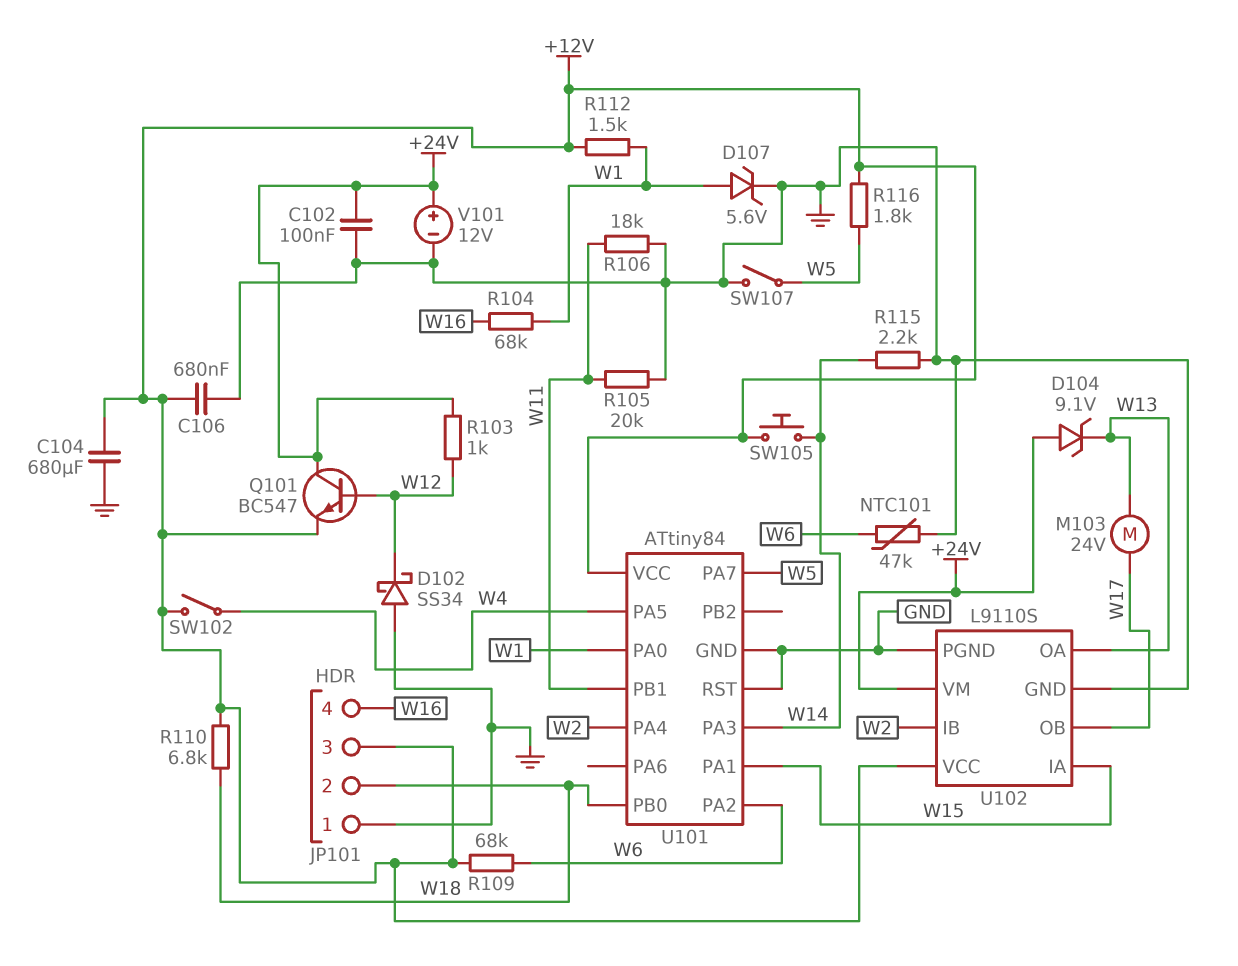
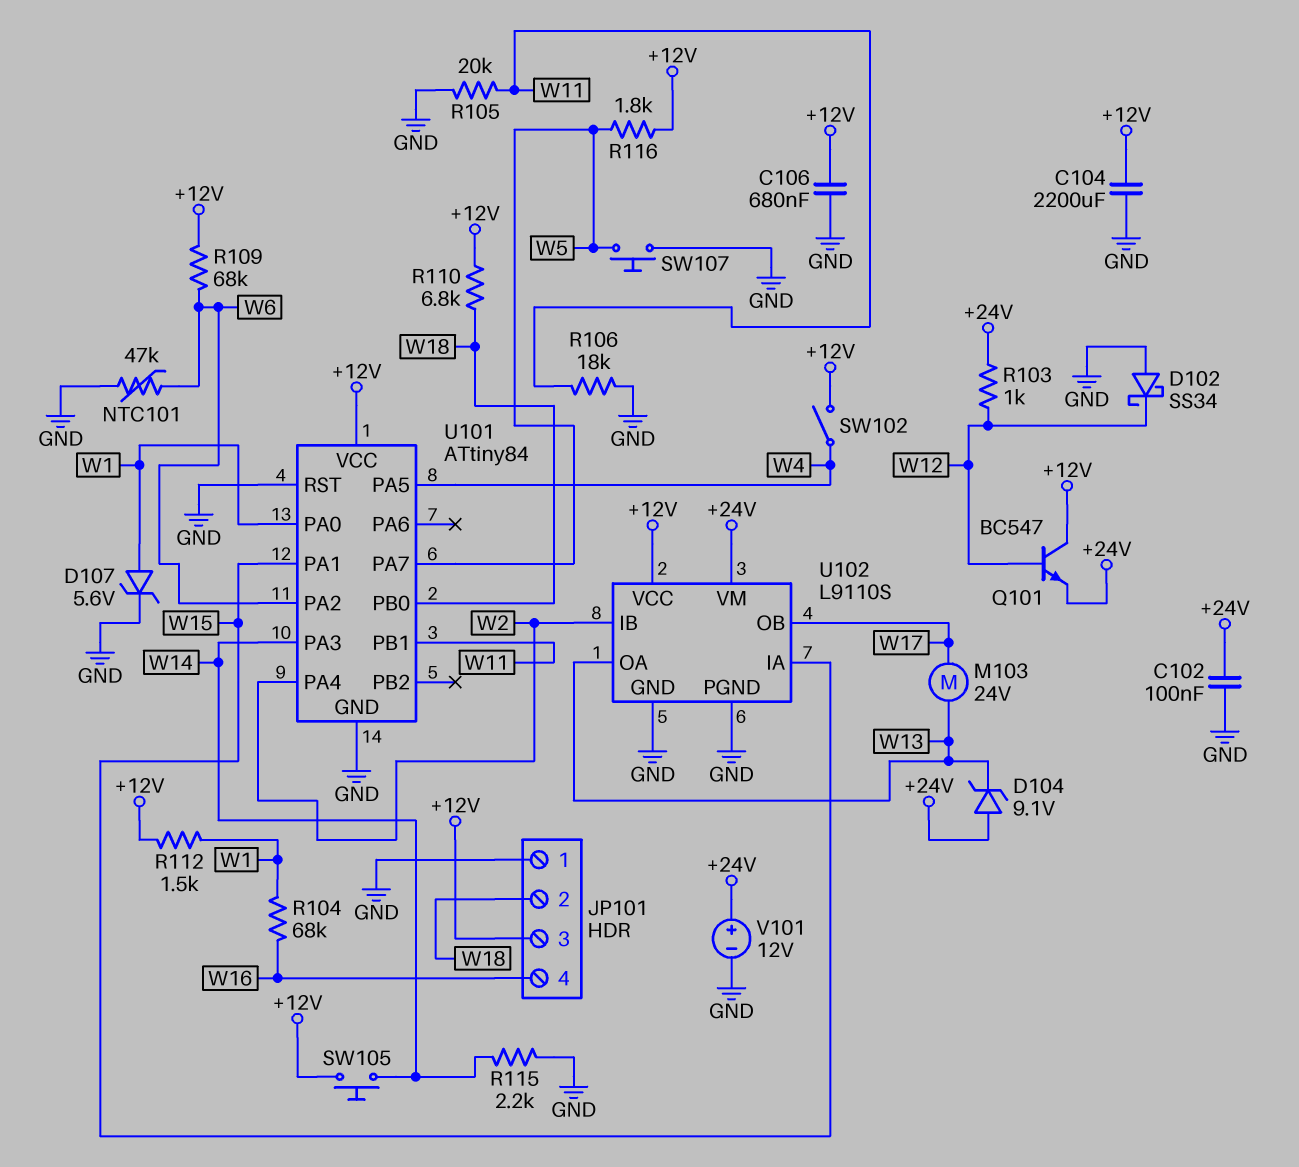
C104: 680uF (+12V, GND) -> 2200uF (+12V, GND)
Q101: NPN BC547 (B W12, C +24V, E +12V) -> NPN BC547 (B W12, C +12V, E +24V)
SW107: switch (GND, W5) -> button (GND, W5)

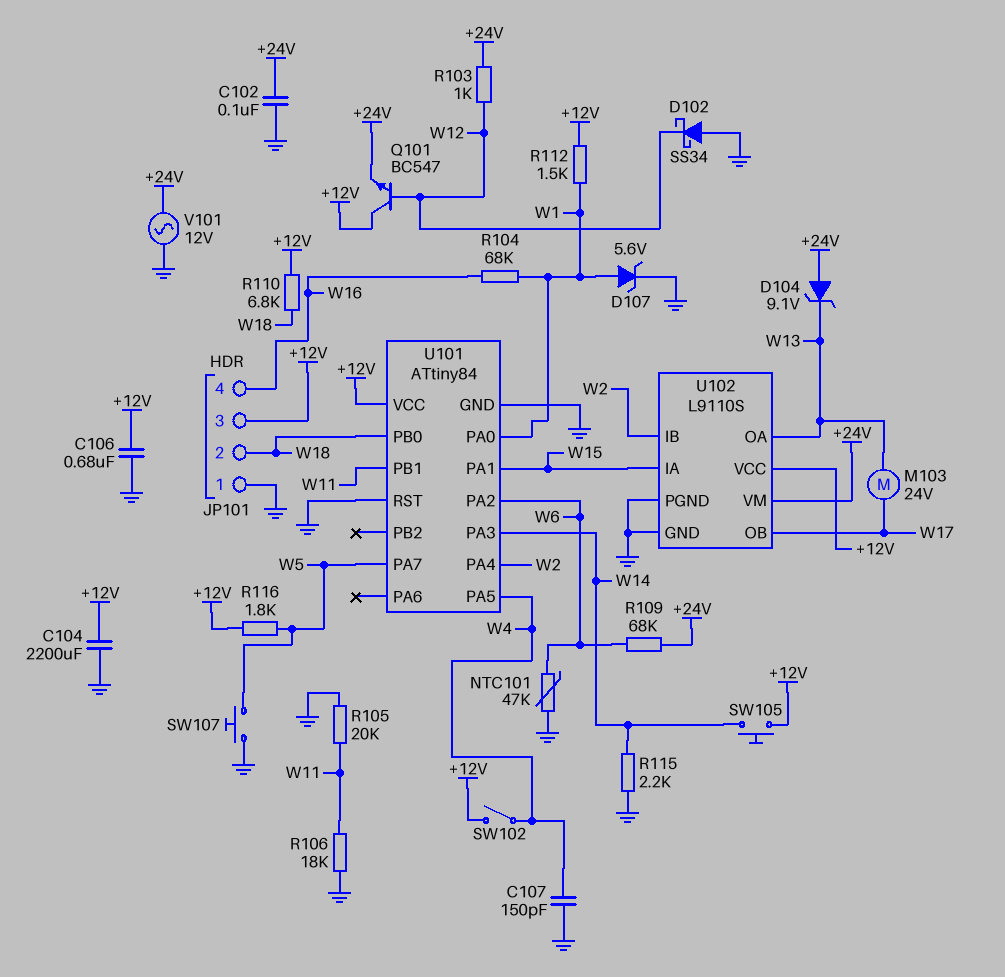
C107: none -> 150pF (GND, W4)
R109: 68k (+12V, W6) -> 68k (+24V, W6)
V101: 12V (plus +24V, minus GND) -> AC 12V (+24V, GND)

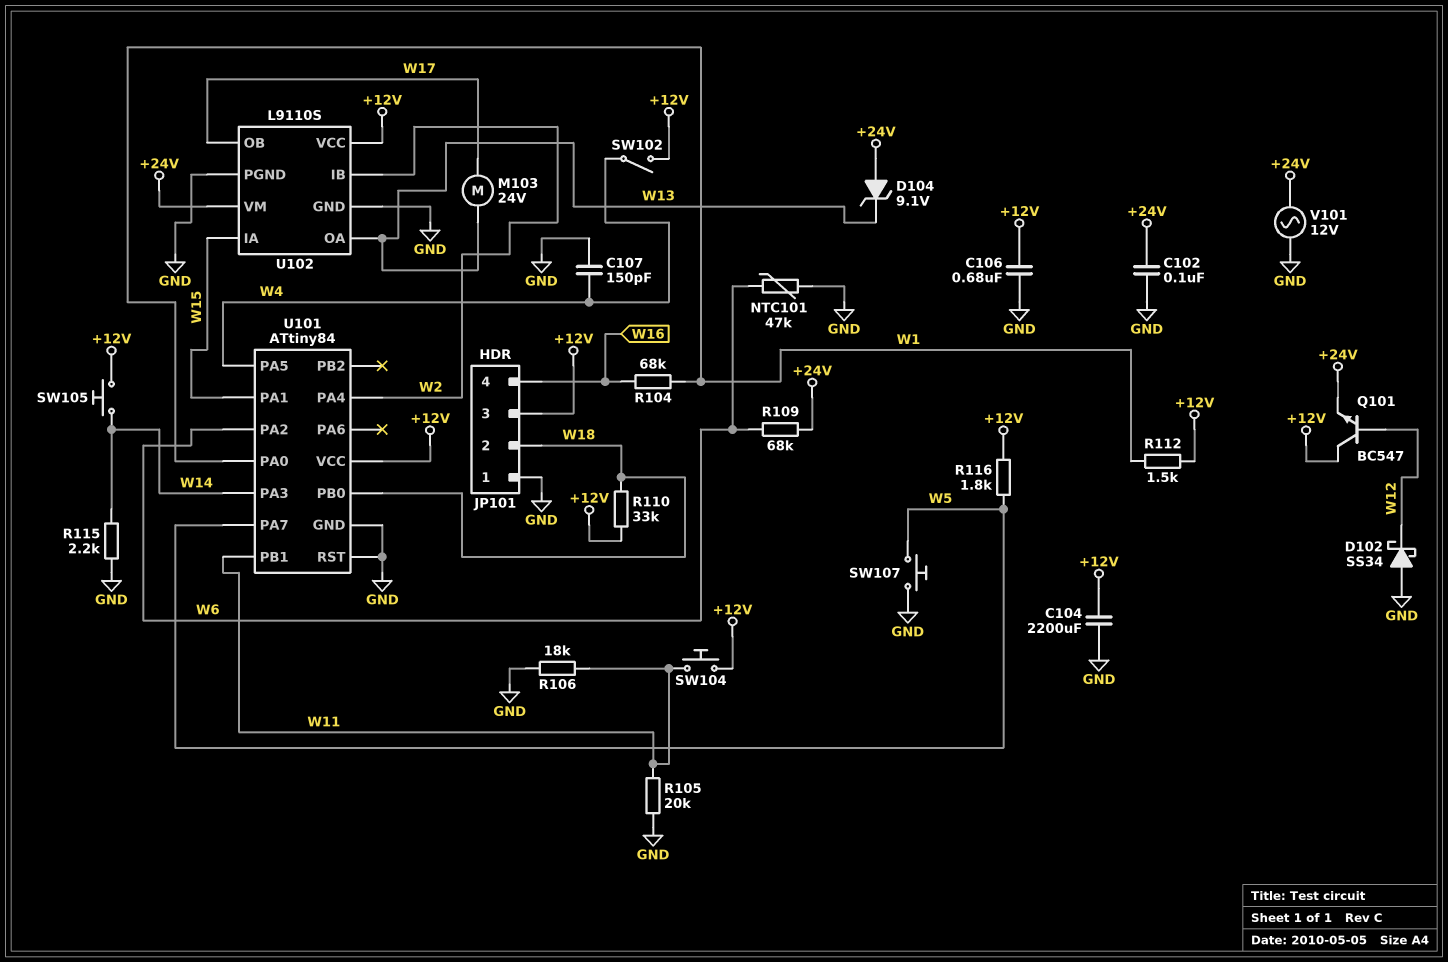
D107: zener 5.6V (A W1, K GND) -> none
R103: 1k (+24V, W12) -> none
R110: 6.8k (+12V, W18) -> 33k (+12V, W18)
SW104: none -> button (+12V, W11)

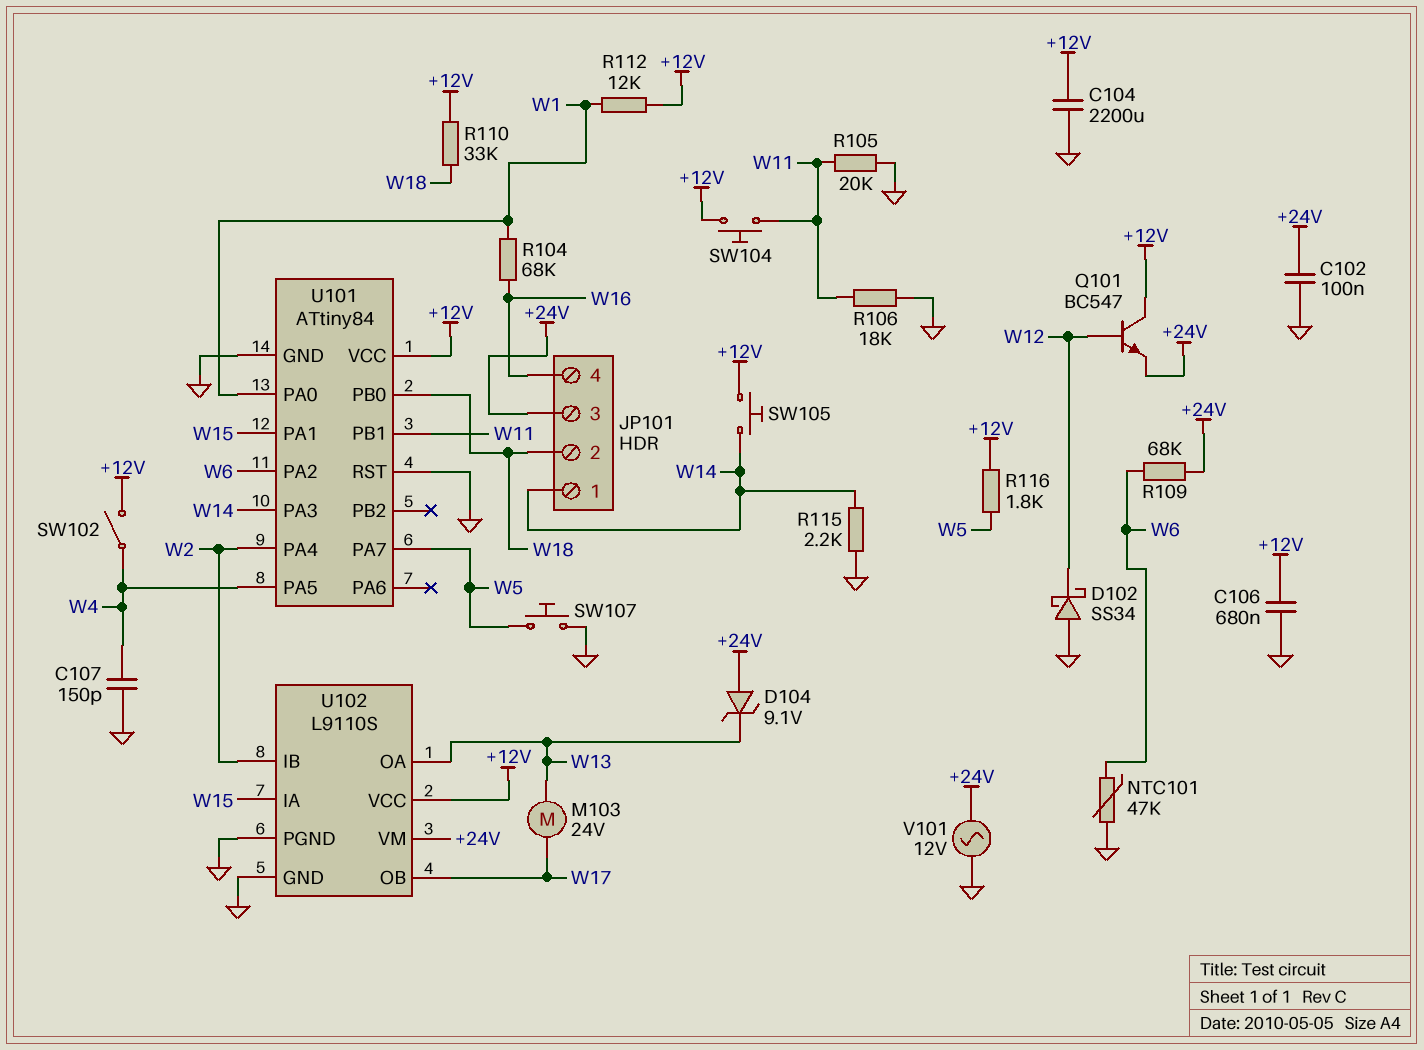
JP101 pin 1: GND -> W14
JP101 pin 3: +12V -> +24V
R112: 1.5k (+12V, W1) -> 12k (+12V, W1)

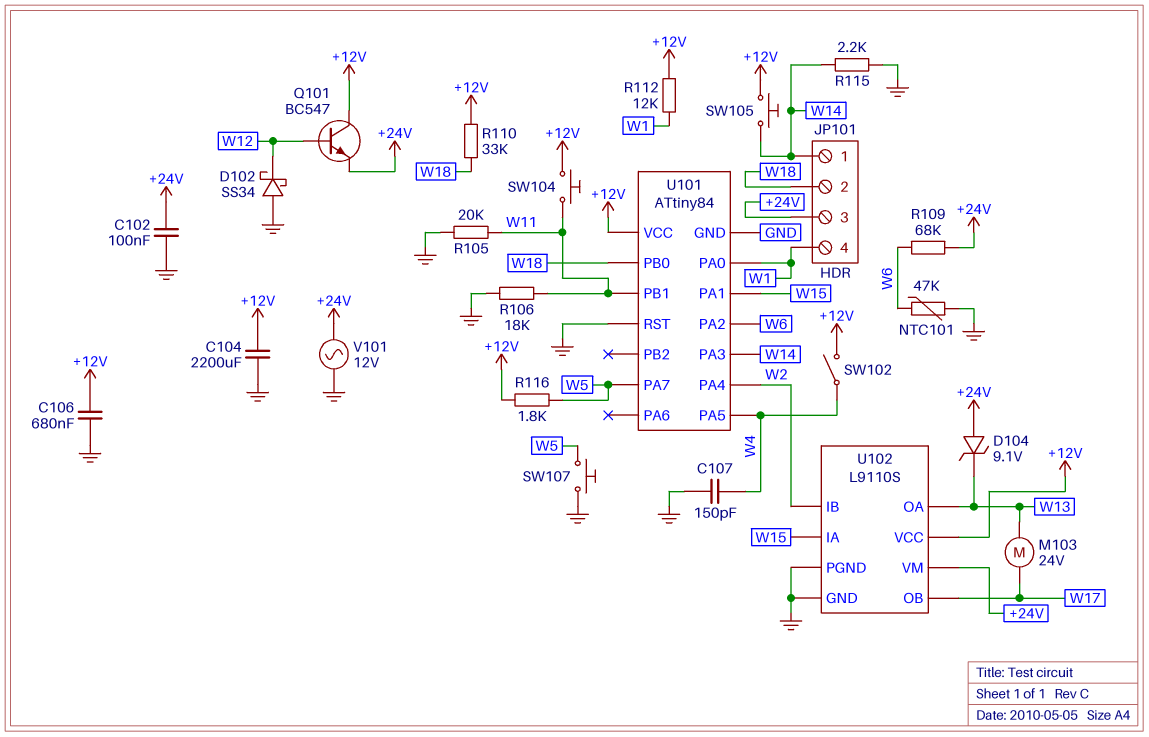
JP101 pin 4: W16 -> W1
R104: 68k (W1, W16) -> none

